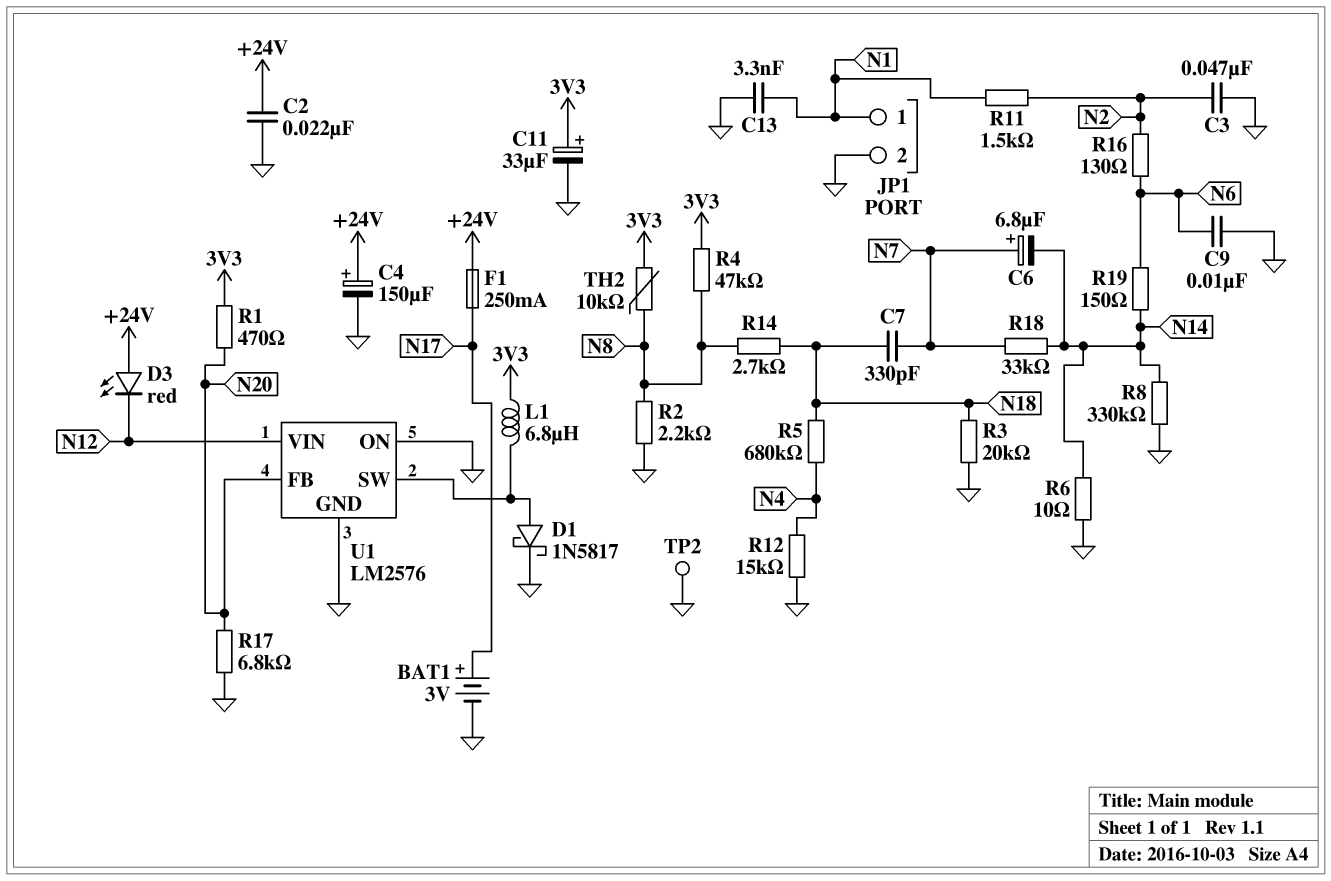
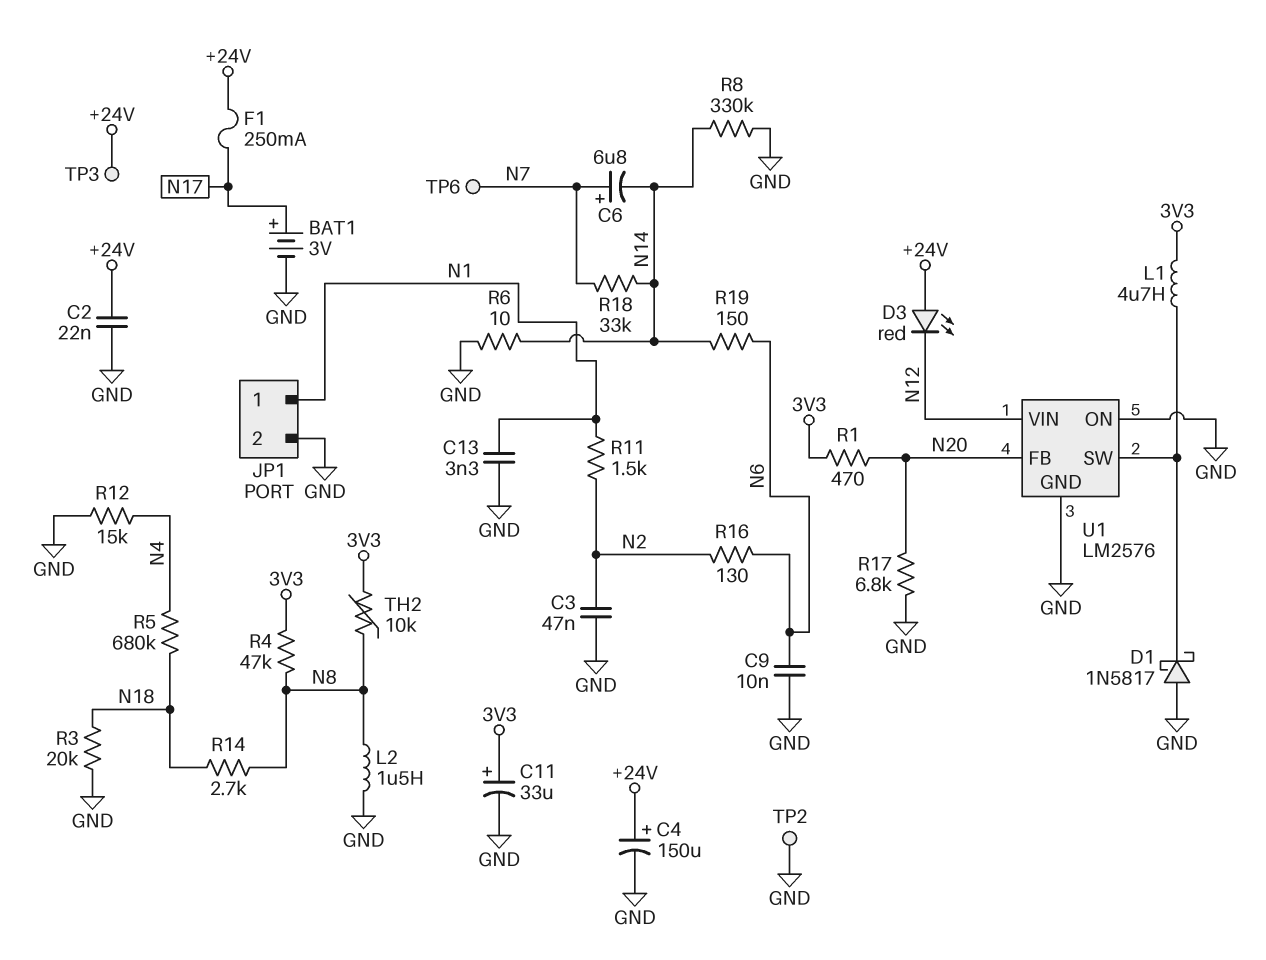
C7: 330pF (N7, N18) -> none
D1: schottky 1N5817 (A U1/SW, K GND) -> schottky 1N5817 (A GND, K U1/SW)
L1: 6.8uH (3V3, U1/SW) -> 4.7uH (3V3, U1/SW)
L2: none -> 1.5uH (GND, N8)
R2: 2.2k (GND, N8) -> none
TP3: none -> test point (+24V)
TP6: none -> test point (N7)

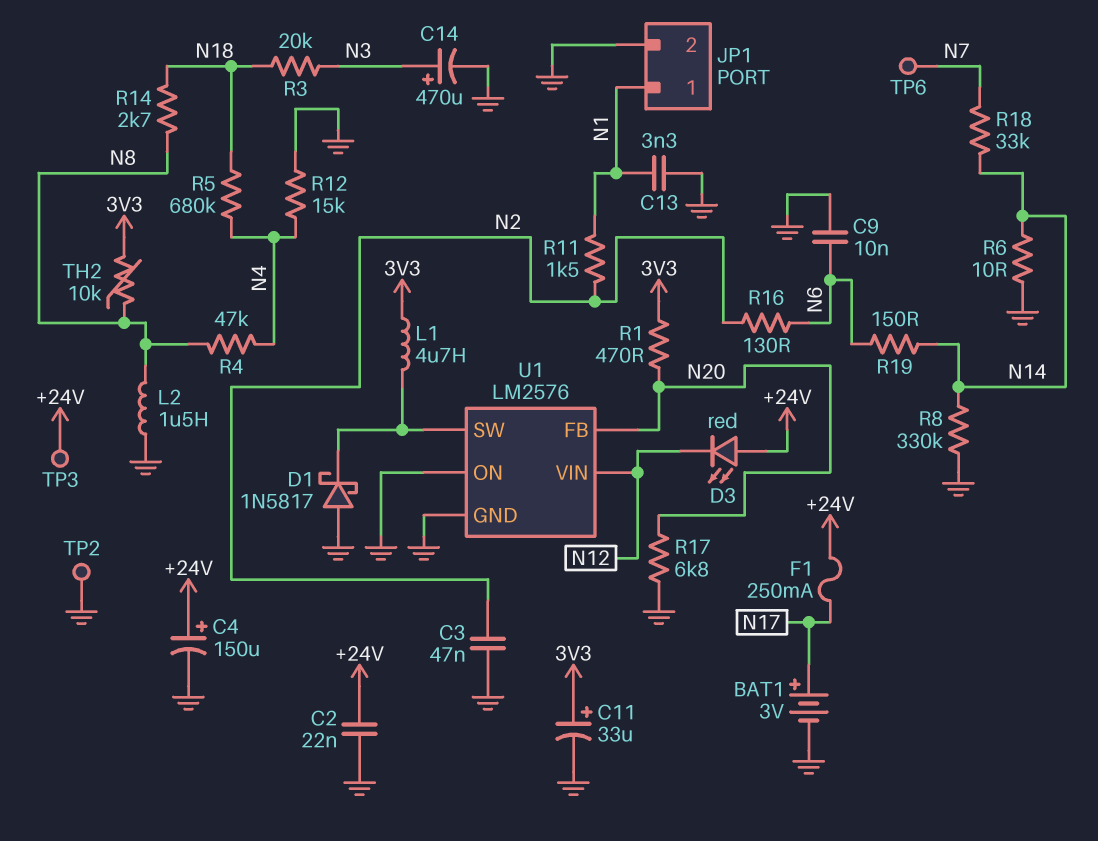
C6: 6.8uF (plus N7, minus N14) -> none
C14: none -> 470uF (plus N3, minus GND)
R3: 20k (GND, N18) -> 20k (N3, N18)
R4: 47k (3V3, N8) -> 47k (N4, N8)

